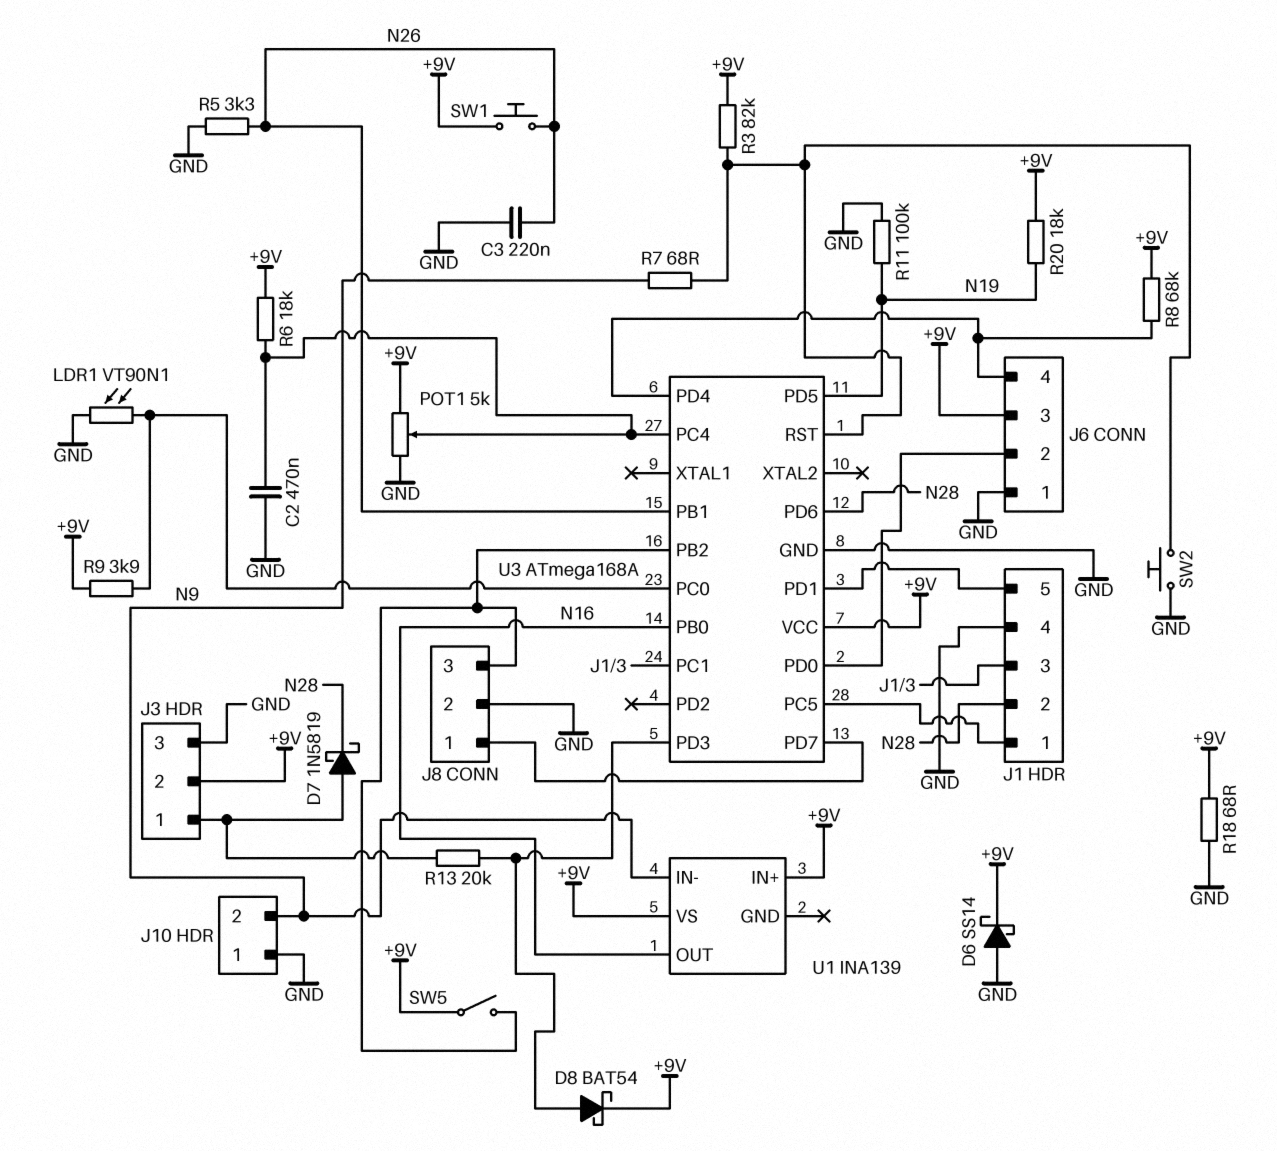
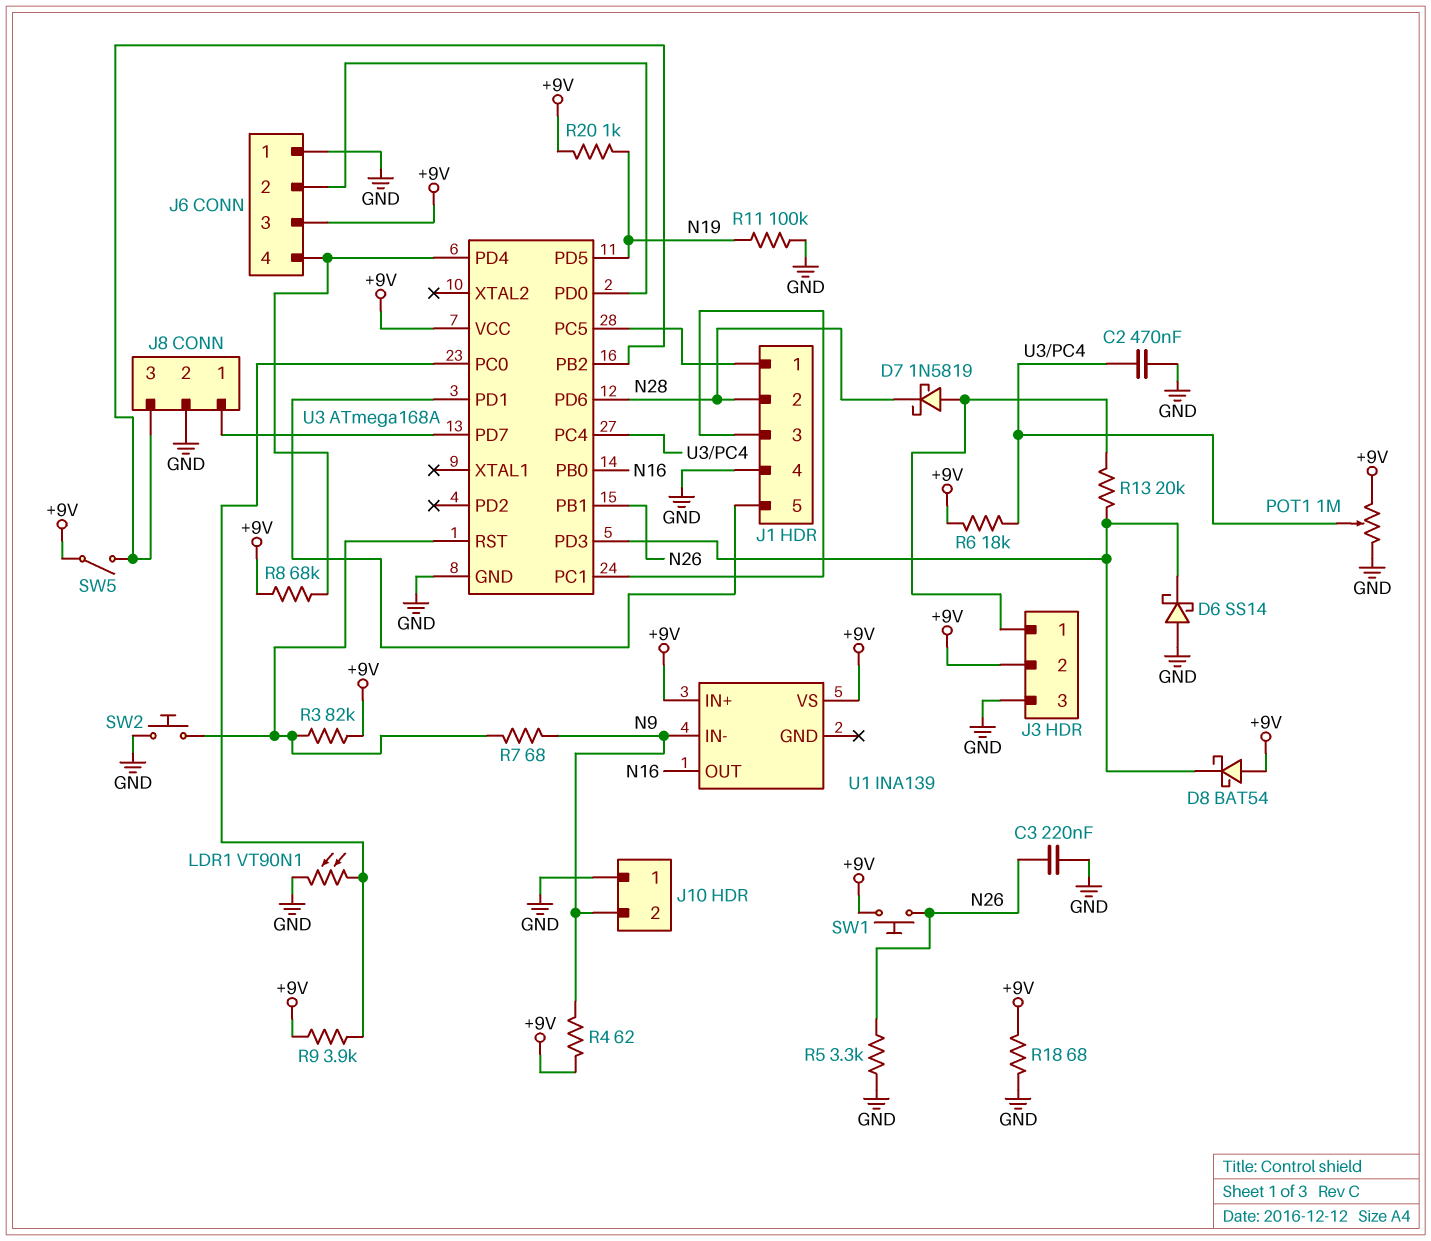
D6: schottky SS14 (A GND, K +9V) -> schottky SS14 (A GND, K U3/PD3)
D8: schottky BAT54 (A U3/PD3, K +9V) -> schottky BAT54 (A +9V, K U3/PD3)
POT1: 5k (+9V, GND, wiper U3/PC4) -> 1M (+9V, GND, wiper U3/PC4)
R4: none -> 62 (+9V, N9)
R20: 18k (+9V, N19) -> 1k (+9V, N19)

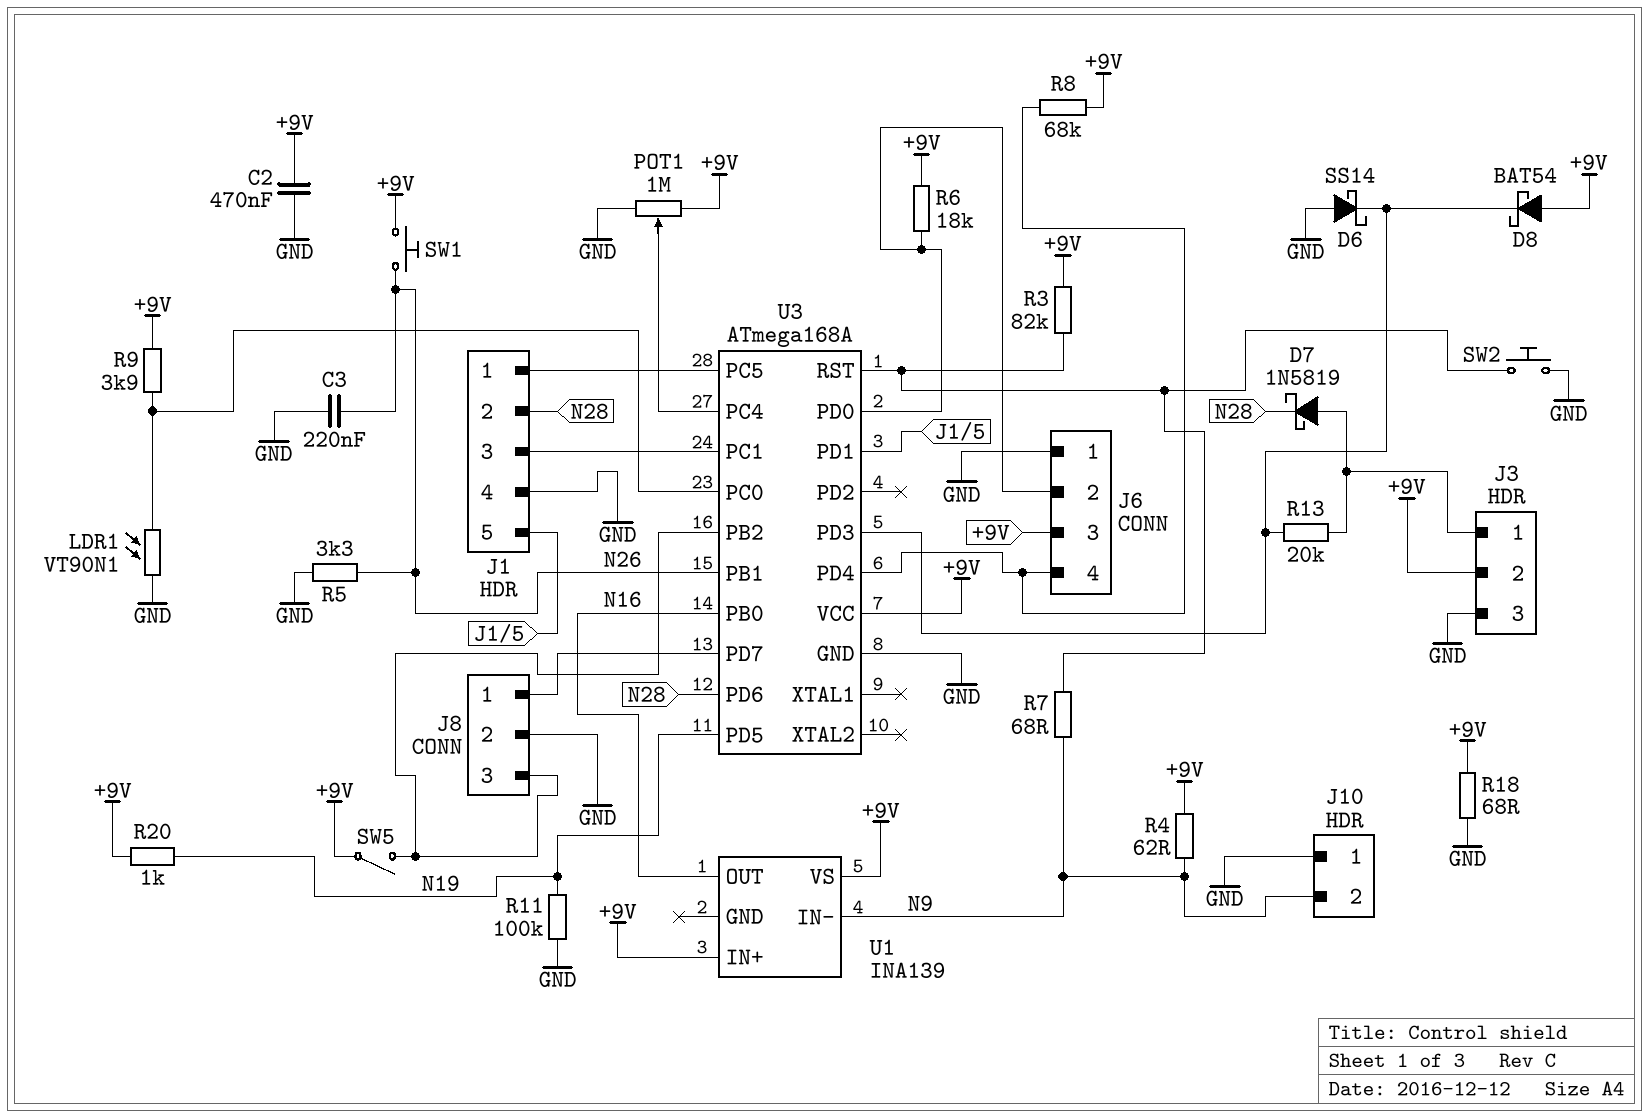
C2: 470nF (GND, U3/PC4) -> 470nF (+9V, GND)
R6: 18k (+9V, U3/PC4) -> 18k (+9V, J6/2)

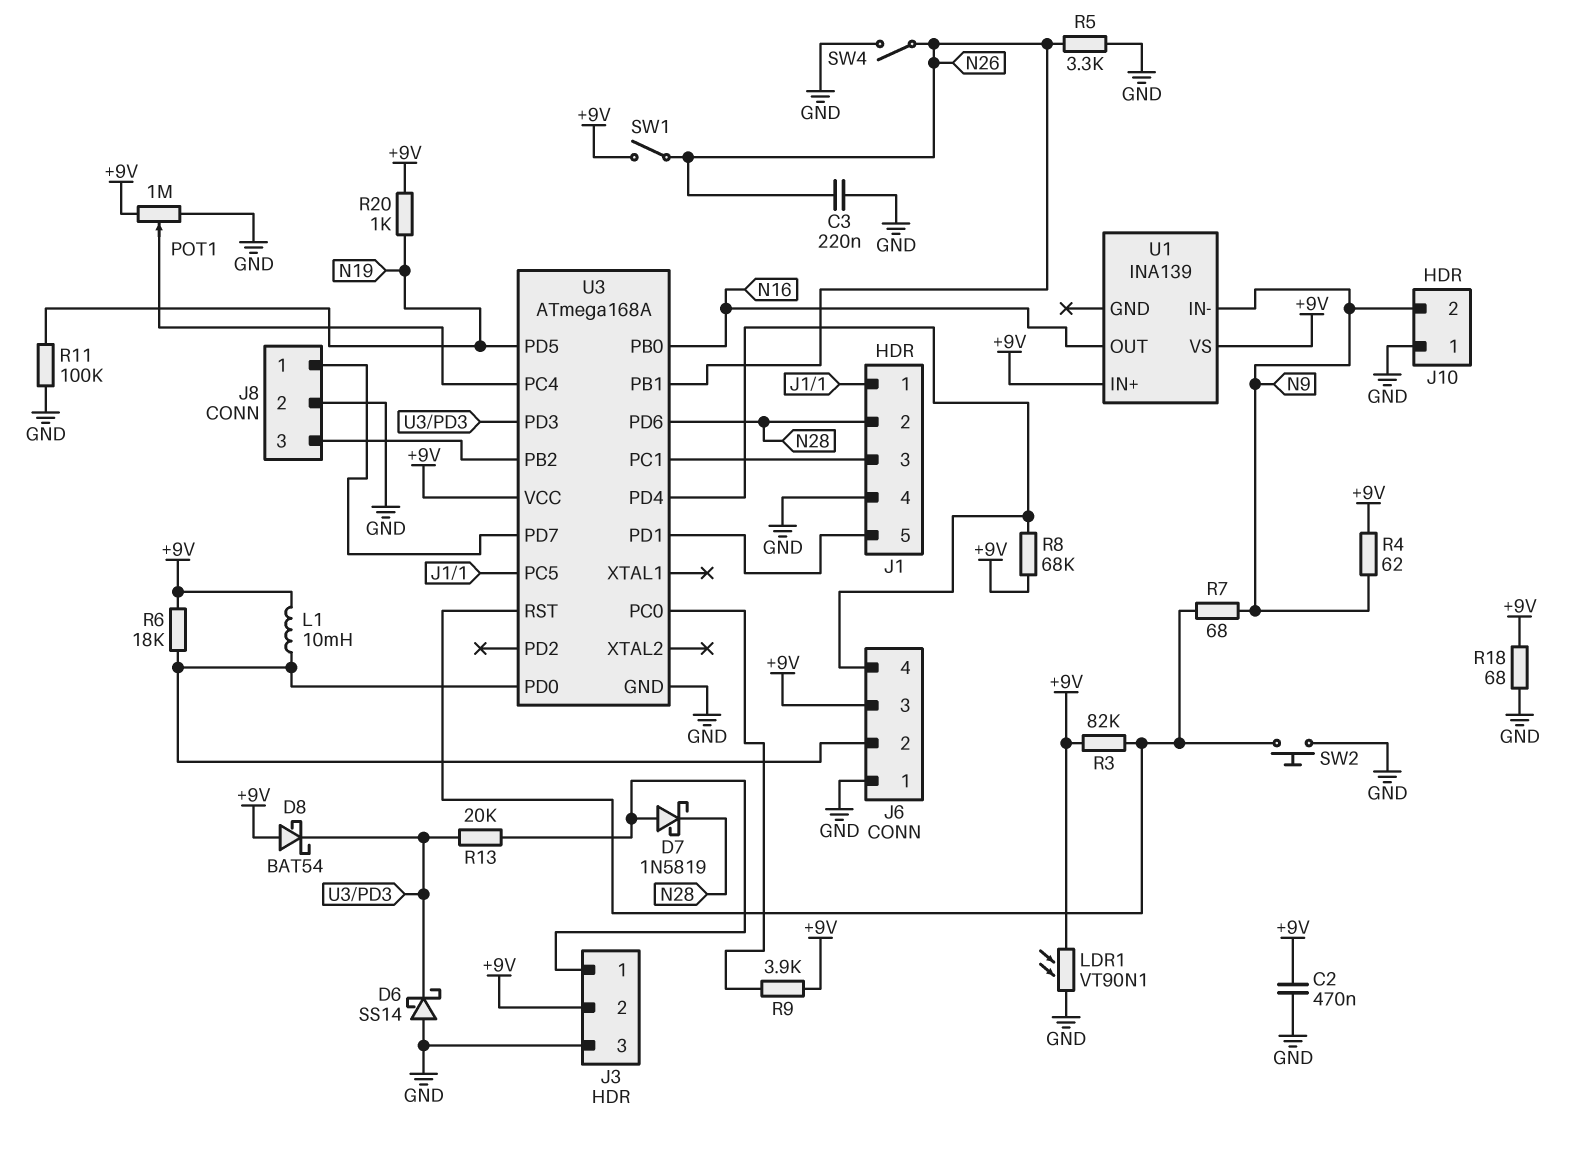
L1: none -> 10mH (+9V, J6/2)
LDR1: VT90N1 (GND, U3/PC0) -> VT90N1 (+9V, GND)
SW1: button (+9V, N26) -> switch (+9V, N26)
SW4: none -> switch (GND, N26)
SW5: switch (+9V, J8/3) -> none

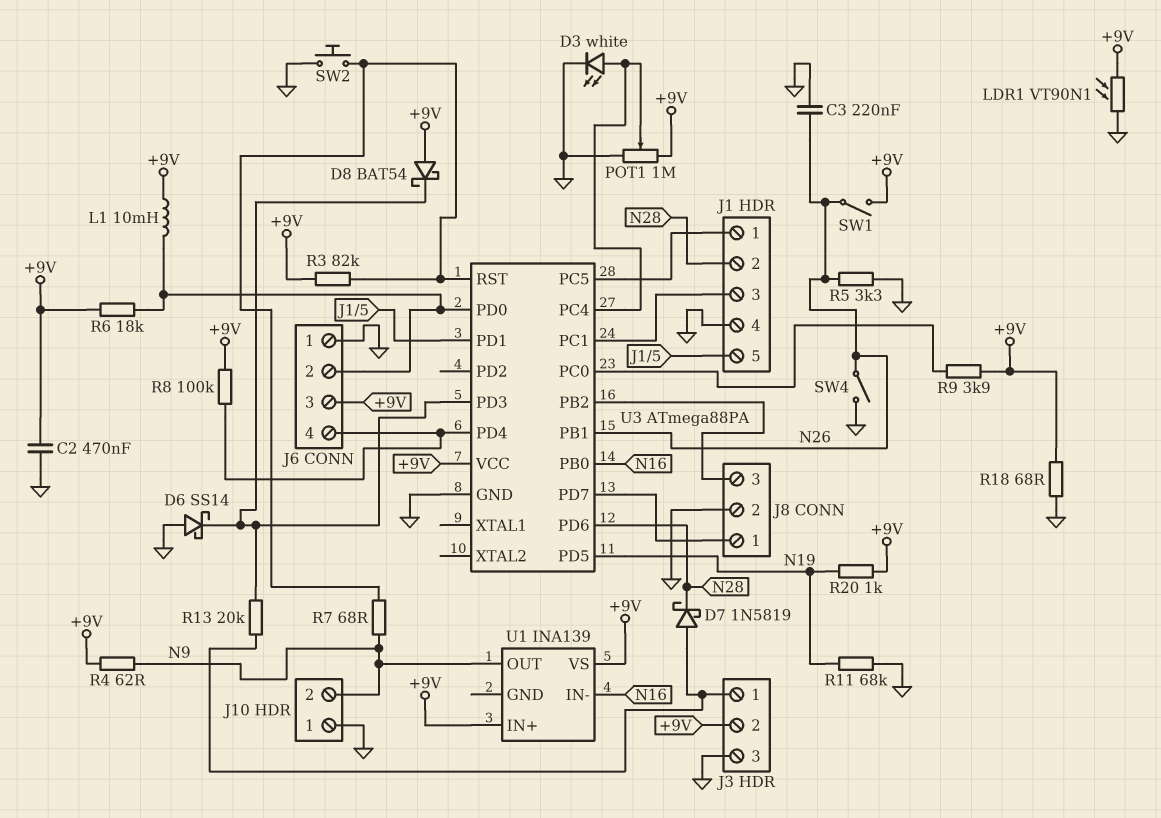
D3: none -> LED white (A U3/PC4, K GND)
R8: 68k (+9V, J6/4) -> 100k (+9V, J6/4)
R11: 100k (GND, N19) -> 68k (GND, N19)
U1 pin IN-: N9 -> N16
U1 pin OUT: N16 -> N9
U3: ATmega168A -> ATmega88PA

